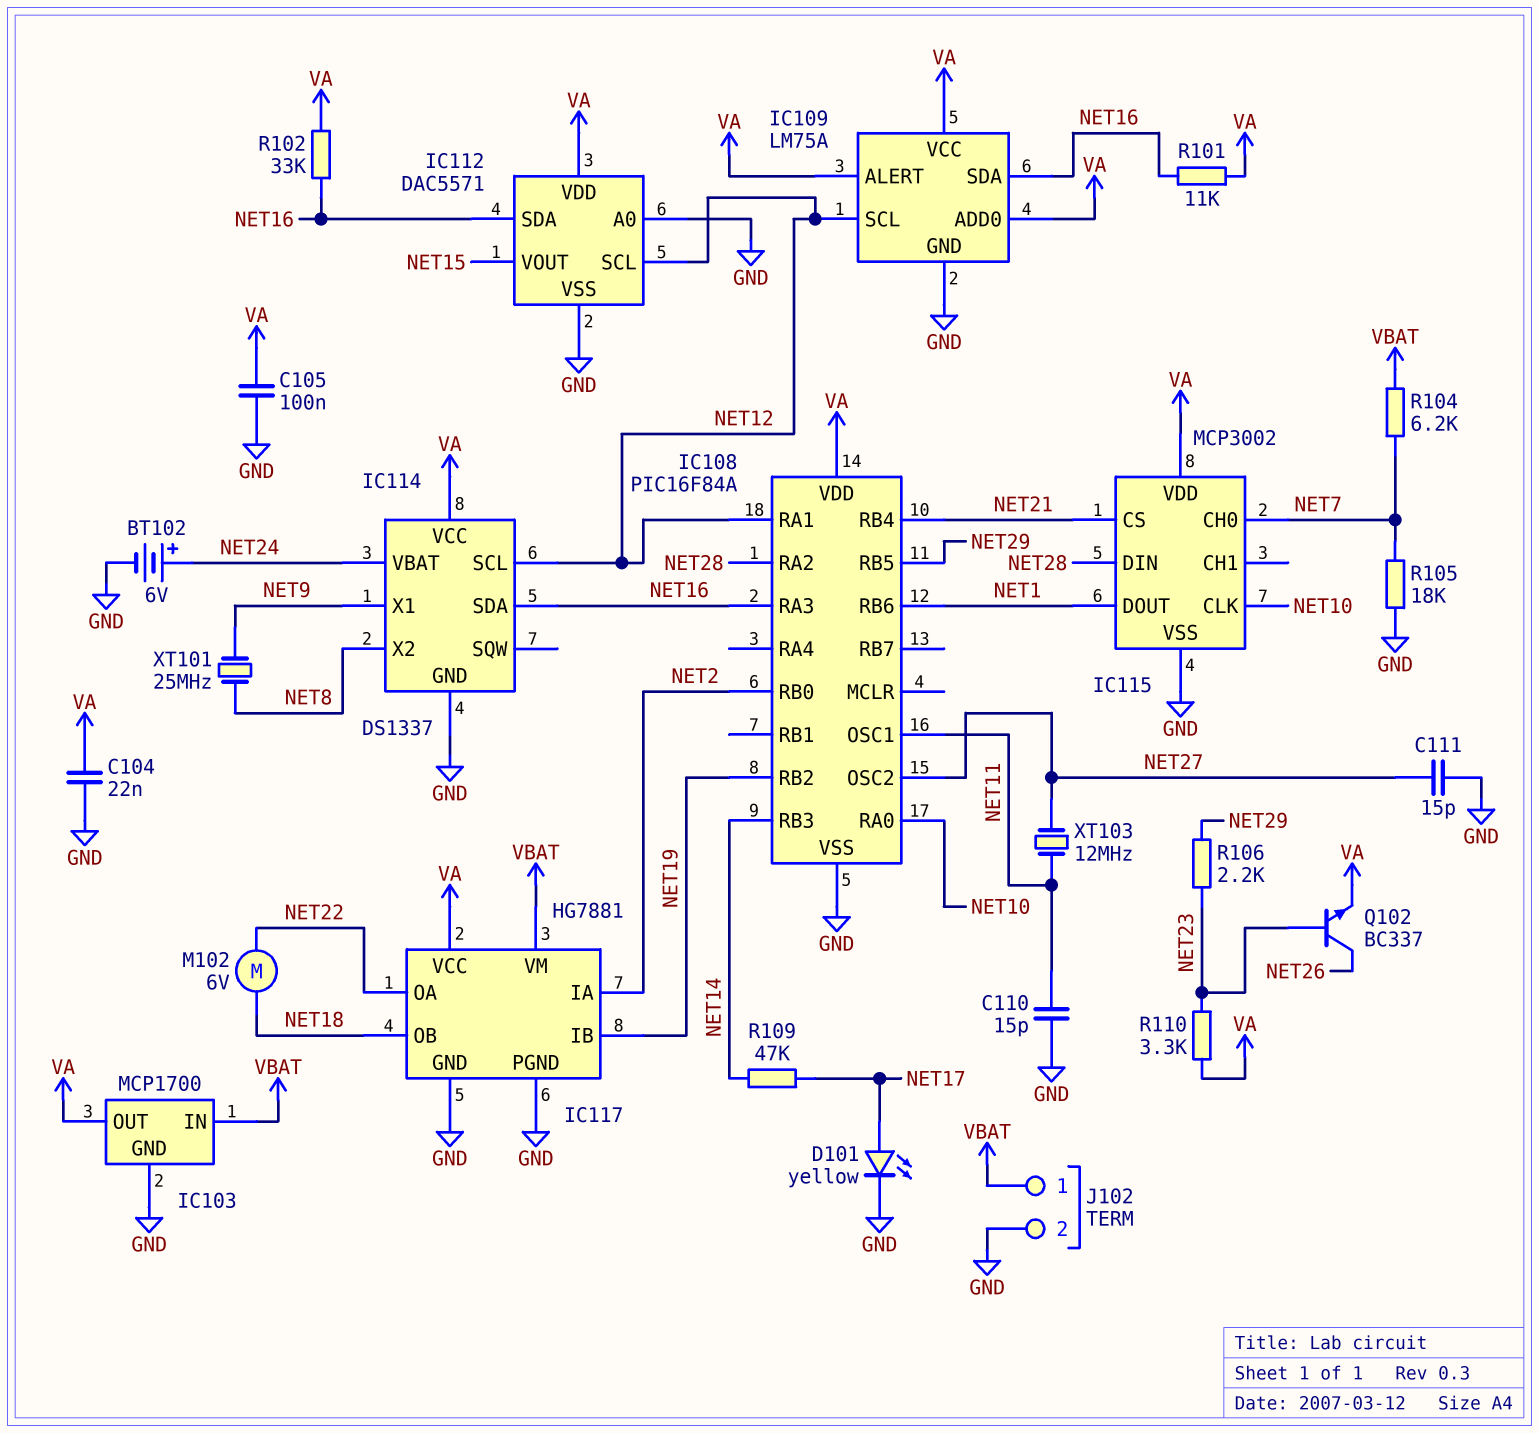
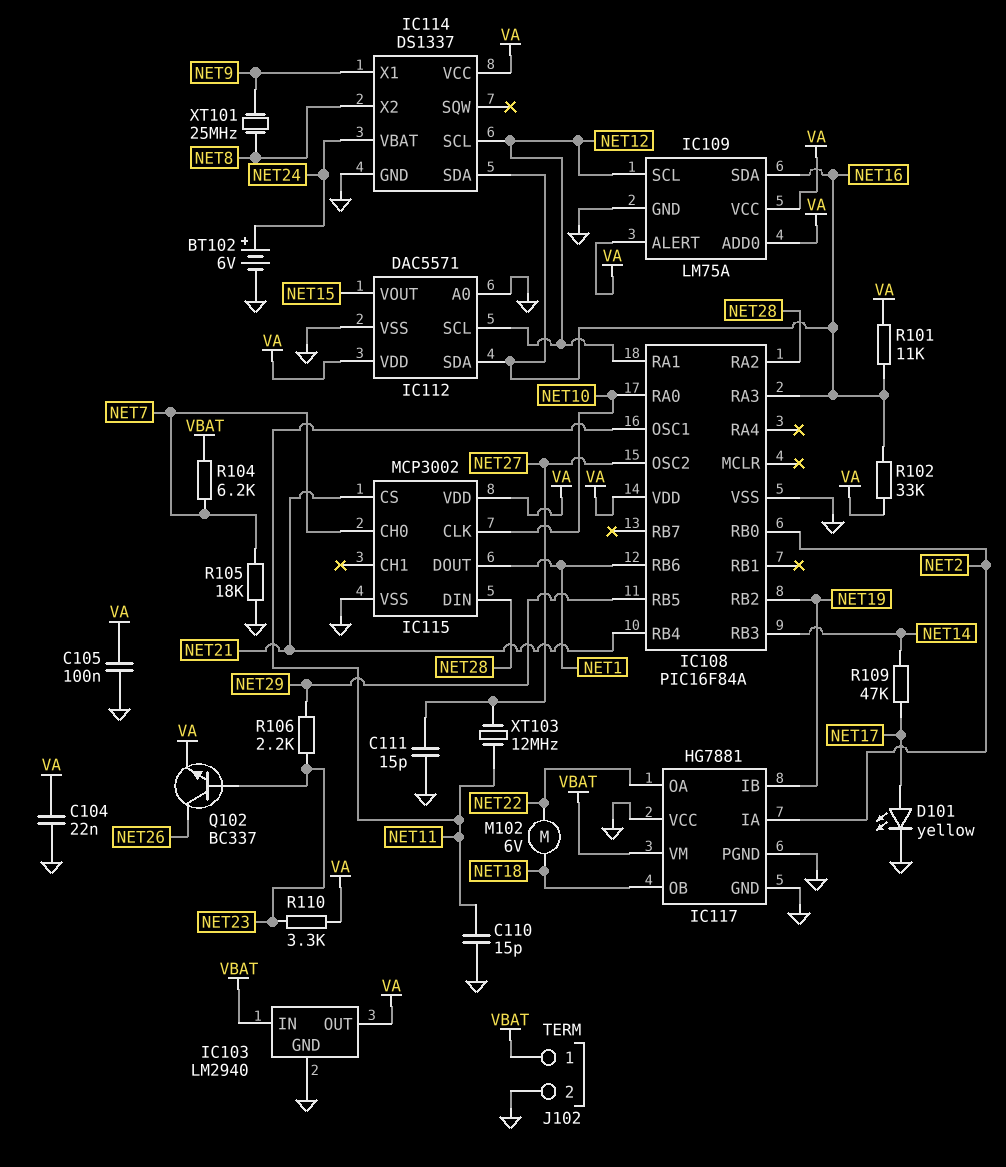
IC103: MCP1700 -> LM2940
IC117 pin VCC: VA -> GND

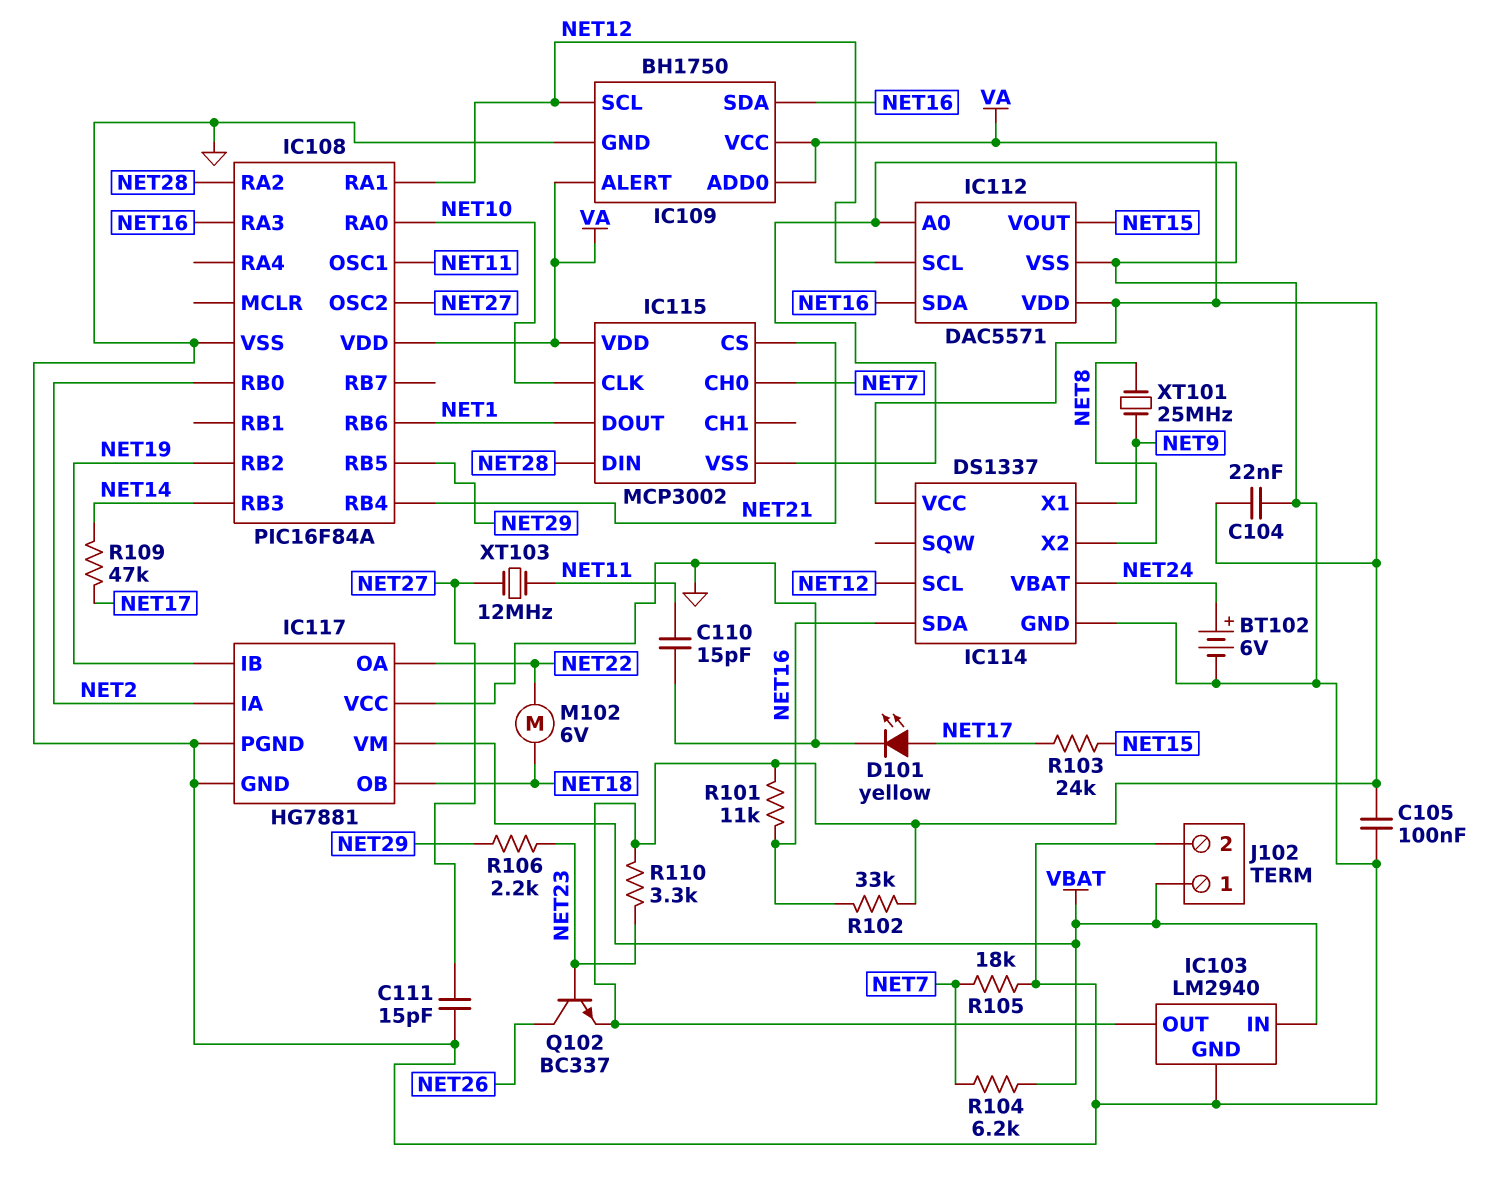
IC109: LM75A -> BH1750
R103: none -> 24k (NET15, NET17)

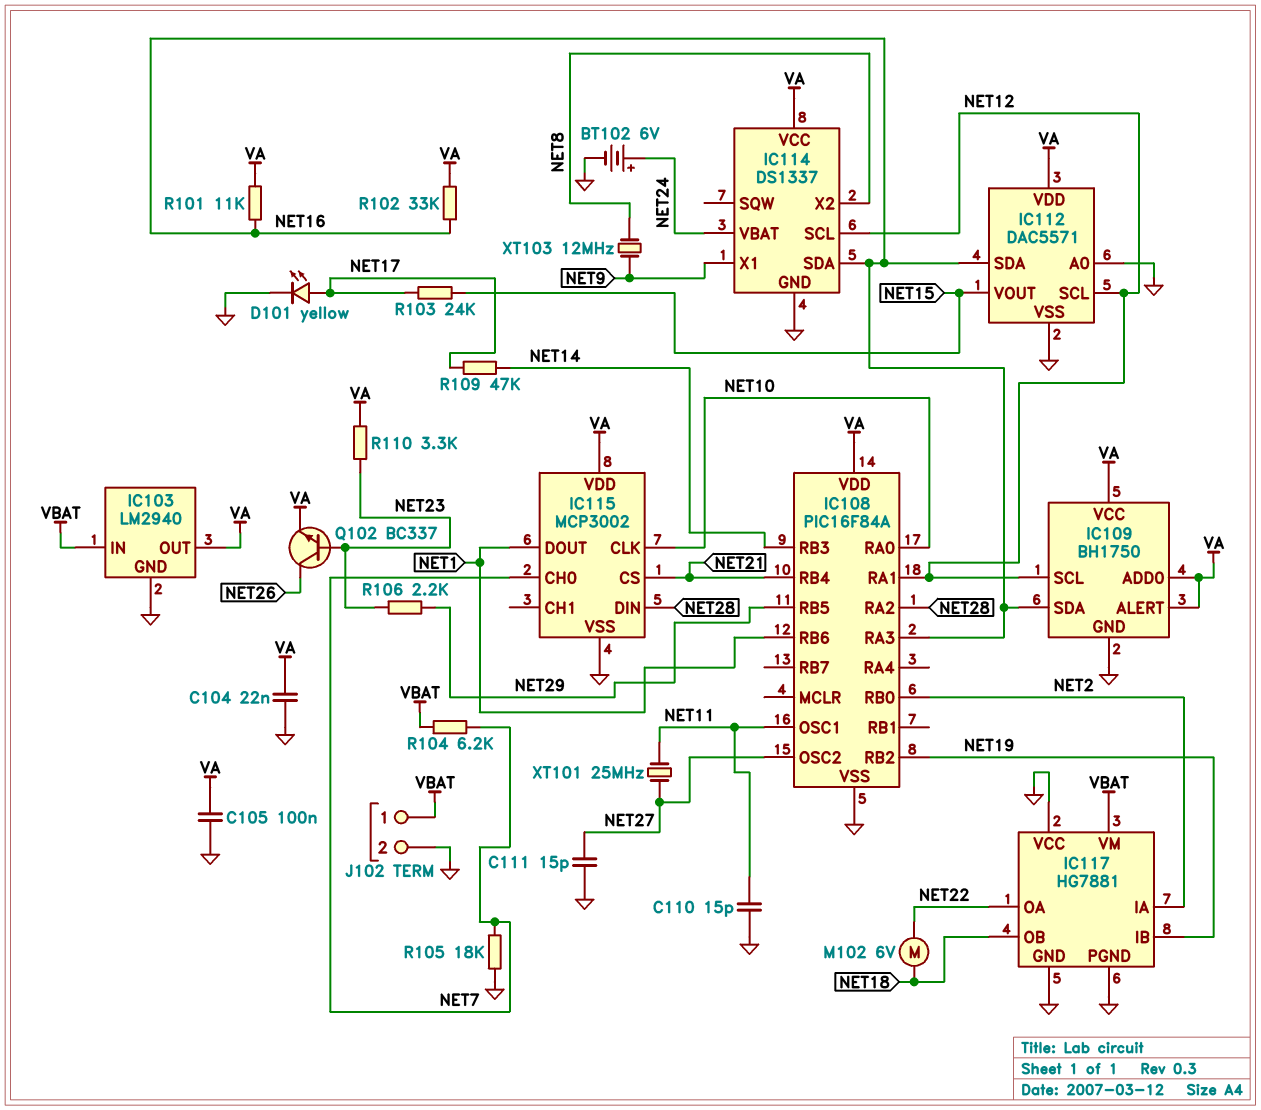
XT101: 25MHz (NET8, NET9) -> 25MHz (NET11, NET27)
XT103: 12MHz (NET11, NET27) -> 12MHz (NET8, NET9)

